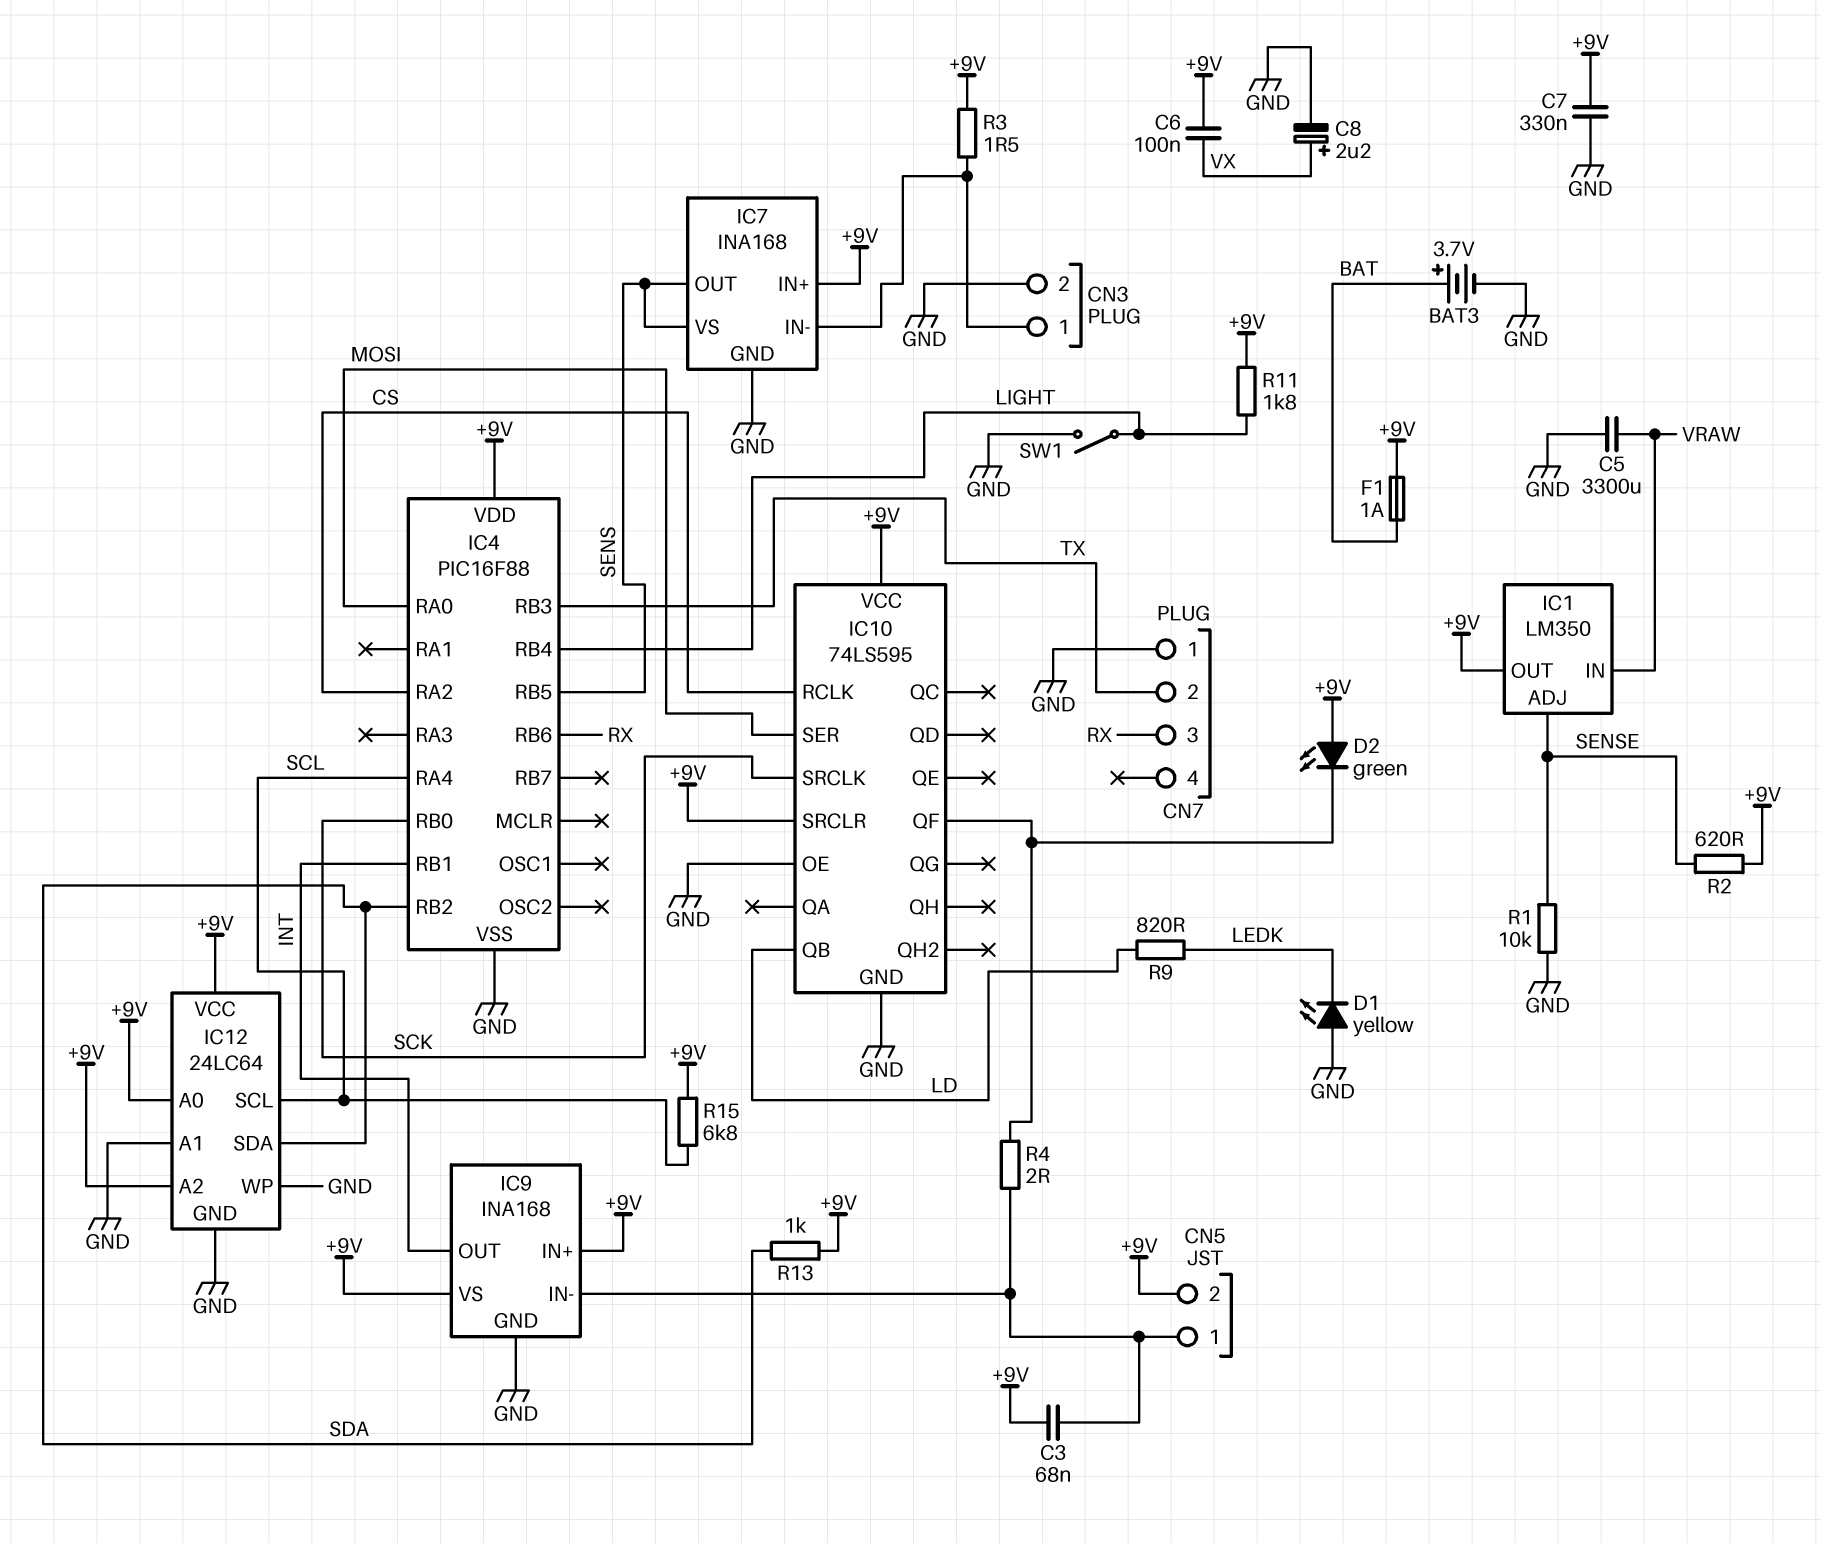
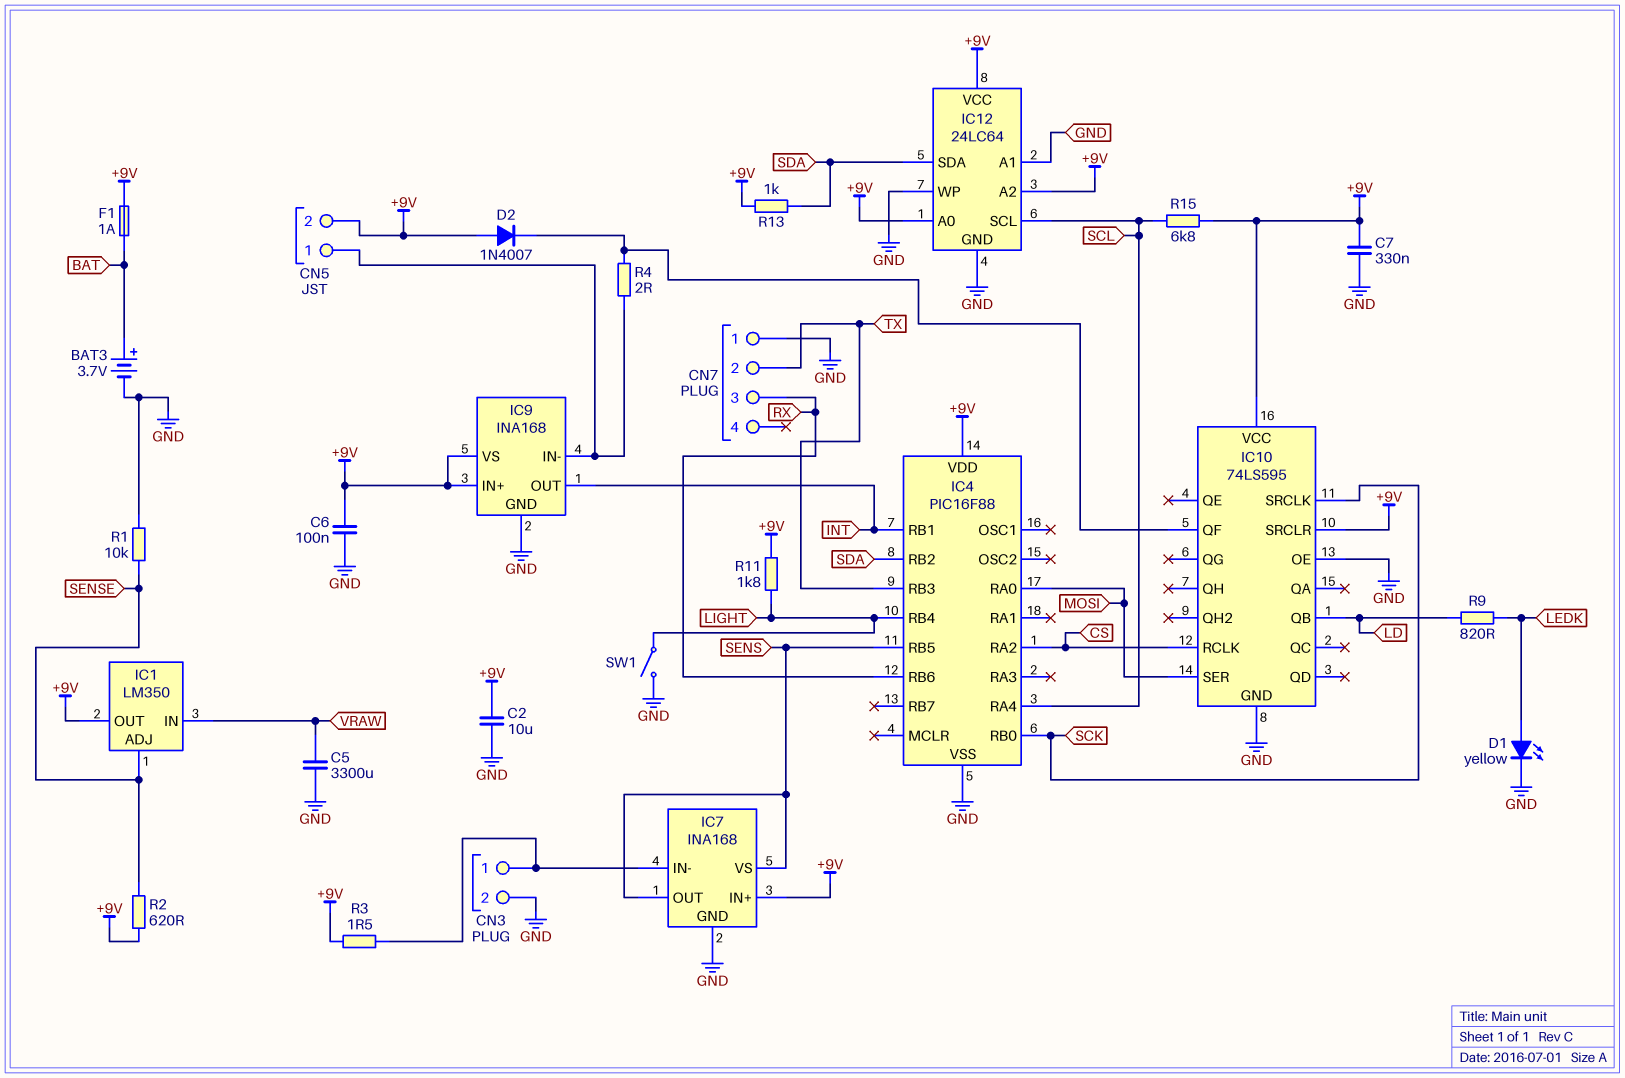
C2: none -> 10uF (+9V, GND)
C3: 68nF (+9V, CN5/1) -> none
C6: 100nF (+9V, VX) -> 100nF (+9V, GND)
C8: 2.2uF (plus VX, minus GND) -> none
D1: LED yellow (A GND, K LEDK) -> LED yellow (A LEDK, K GND)
D2: LED green (A +9V, K IC10/QF) -> diode 1N4007 (A +9V, K IC10/QF)

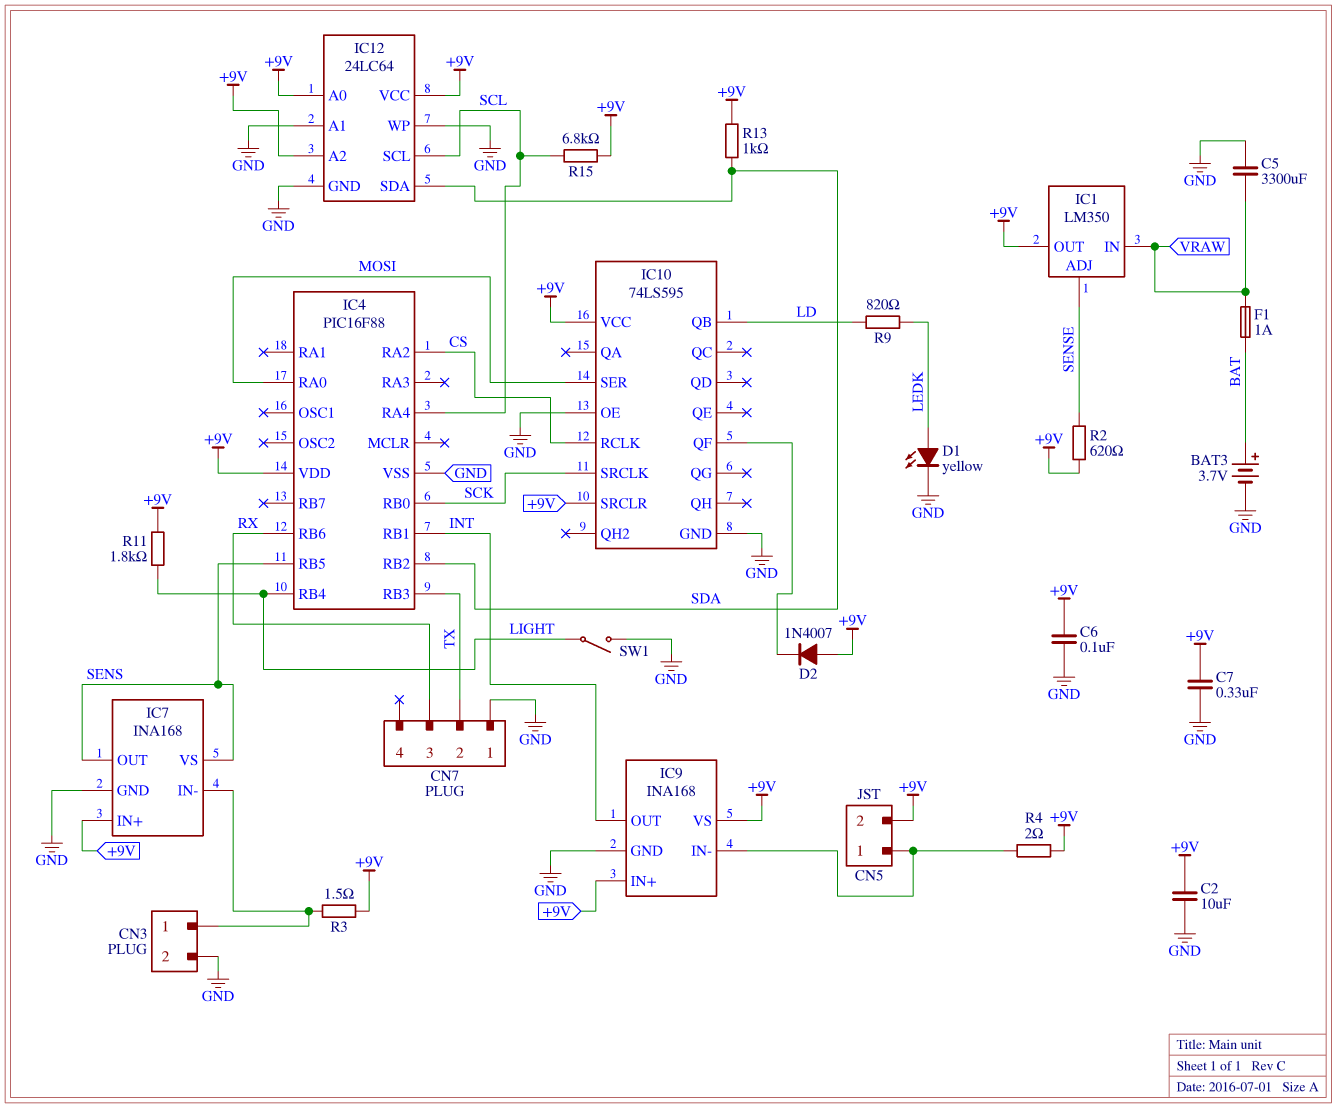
F1: 1A (+9V, BAT) -> 1A (BAT, VRAW)
R1: 10k (GND, SENSE) -> none
R4: 2 (CN5/1, IC10/QF) -> 2 (+9V, CN5/1)

